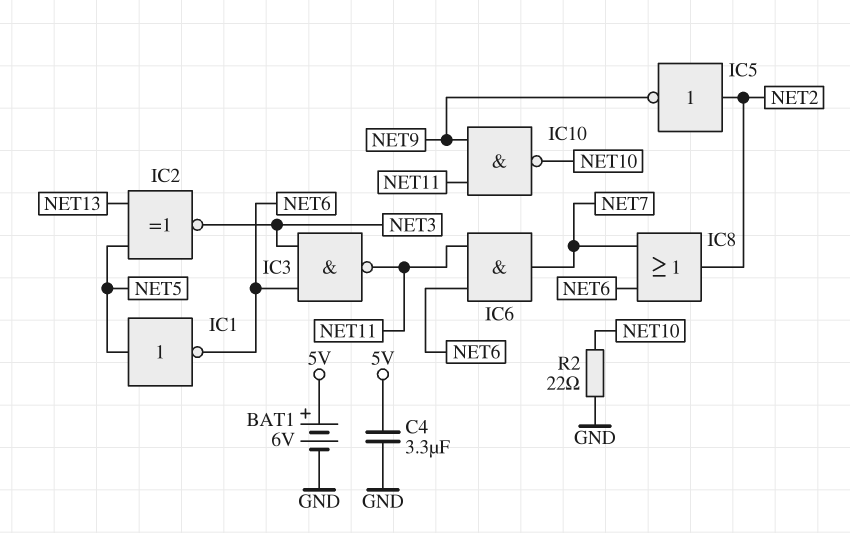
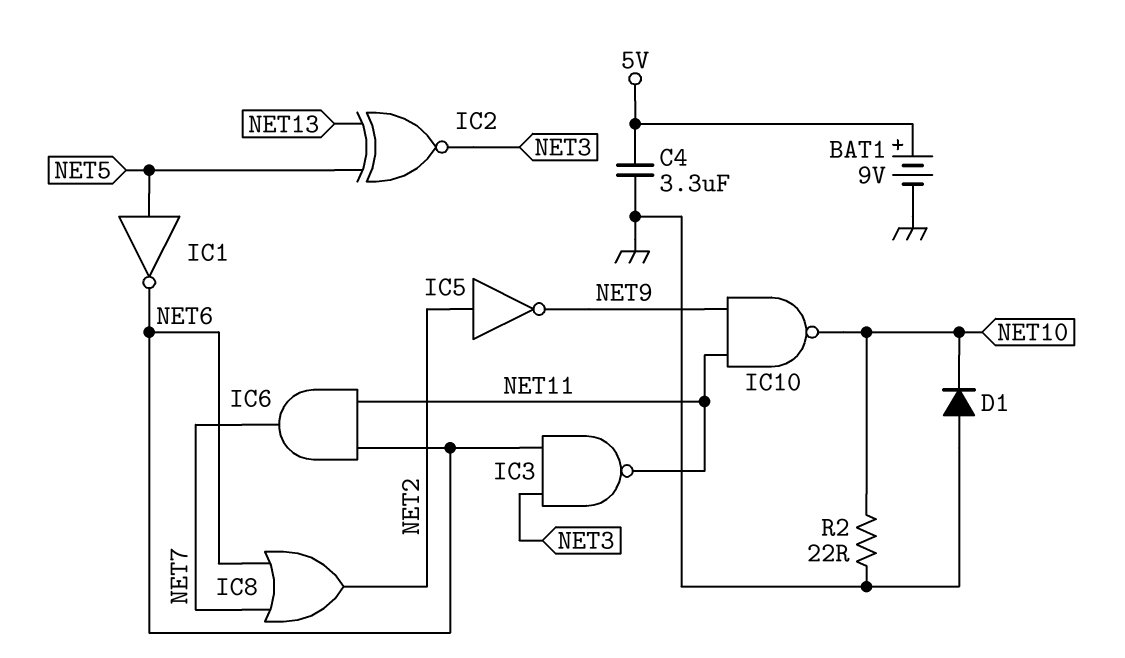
BAT1: 6V (plus 5V, minus GND) -> 9V (plus 5V, minus GND)
D1: none -> diode (A GND, K NET10)

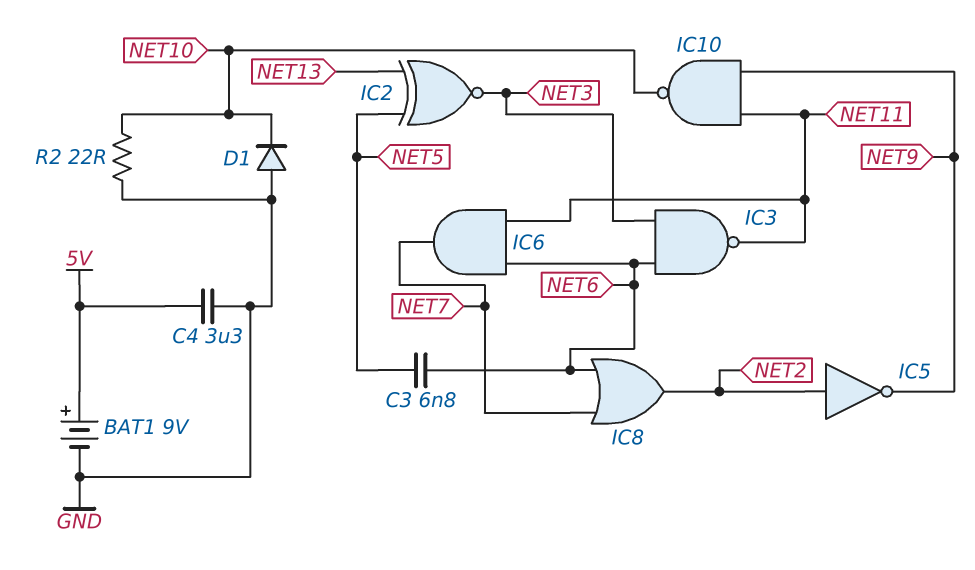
C3: none -> 6.8nF (NET5, NET6)
IC1: NOT (in NET5, out NET6) -> none

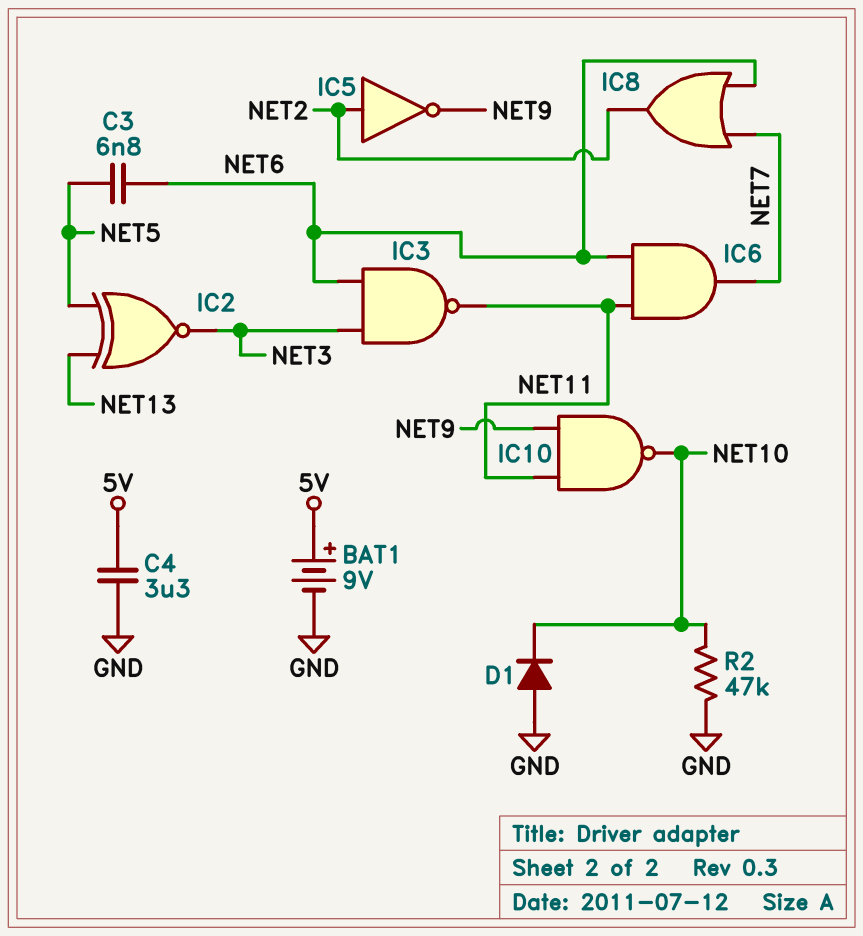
R2: 22 (GND, NET10) -> 47k (GND, NET10)

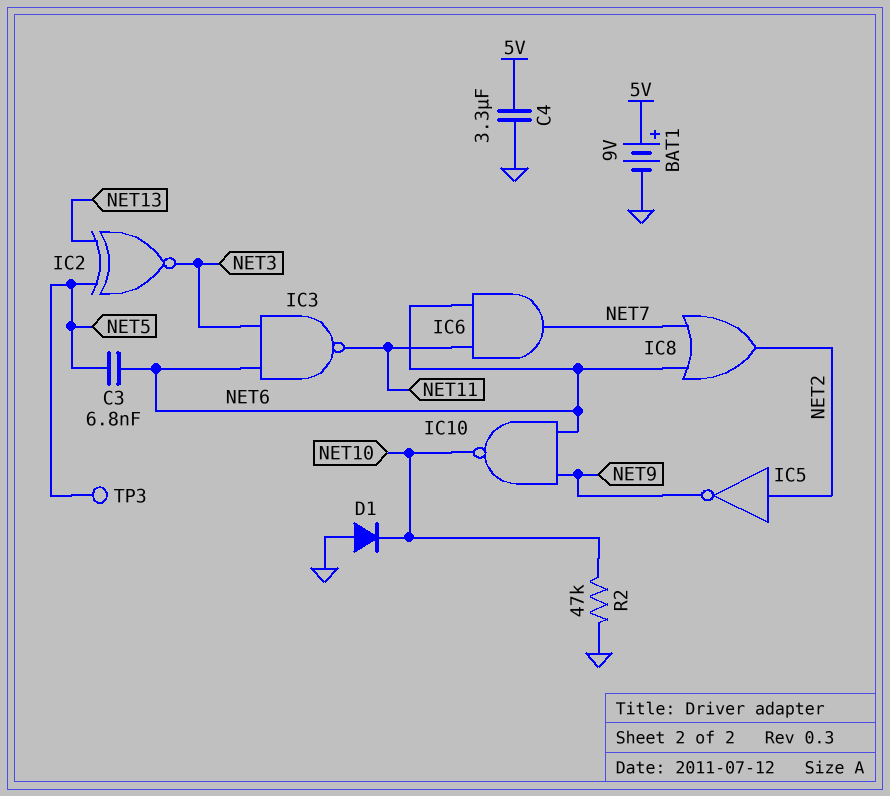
IC10: NAND (in NET9, in NET11, out NET10) -> NAND (in NET6, in NET9, out NET10)
TP3: none -> test point (NET5)

